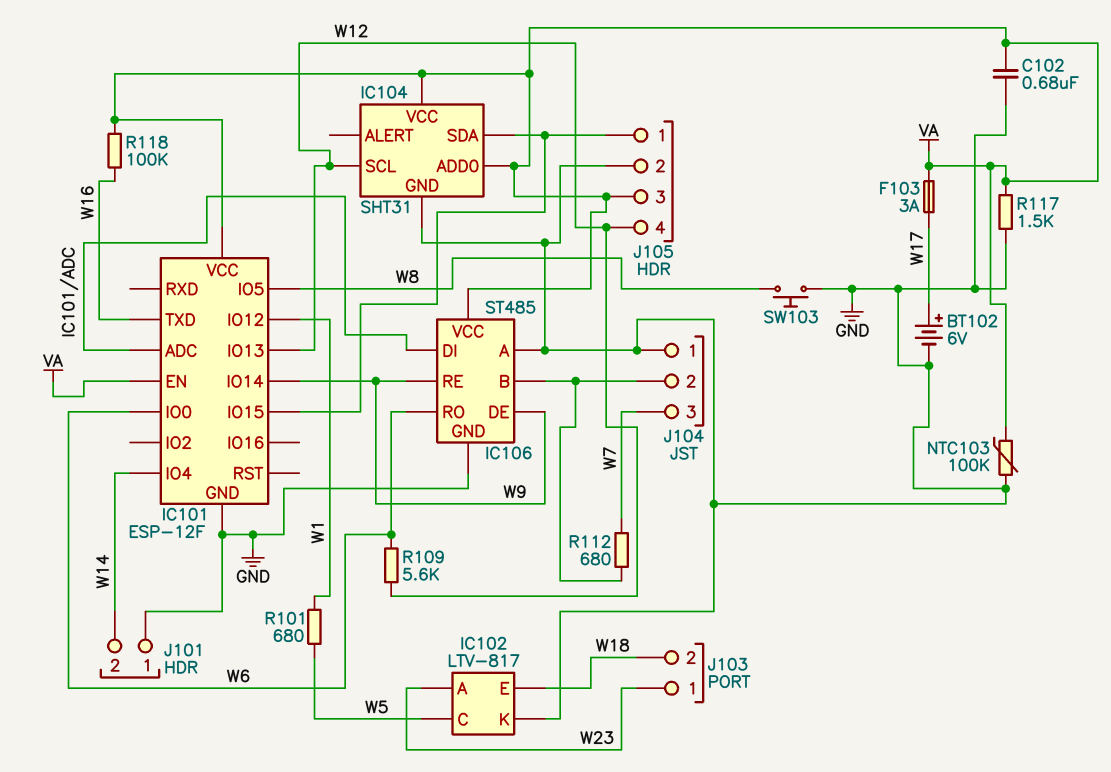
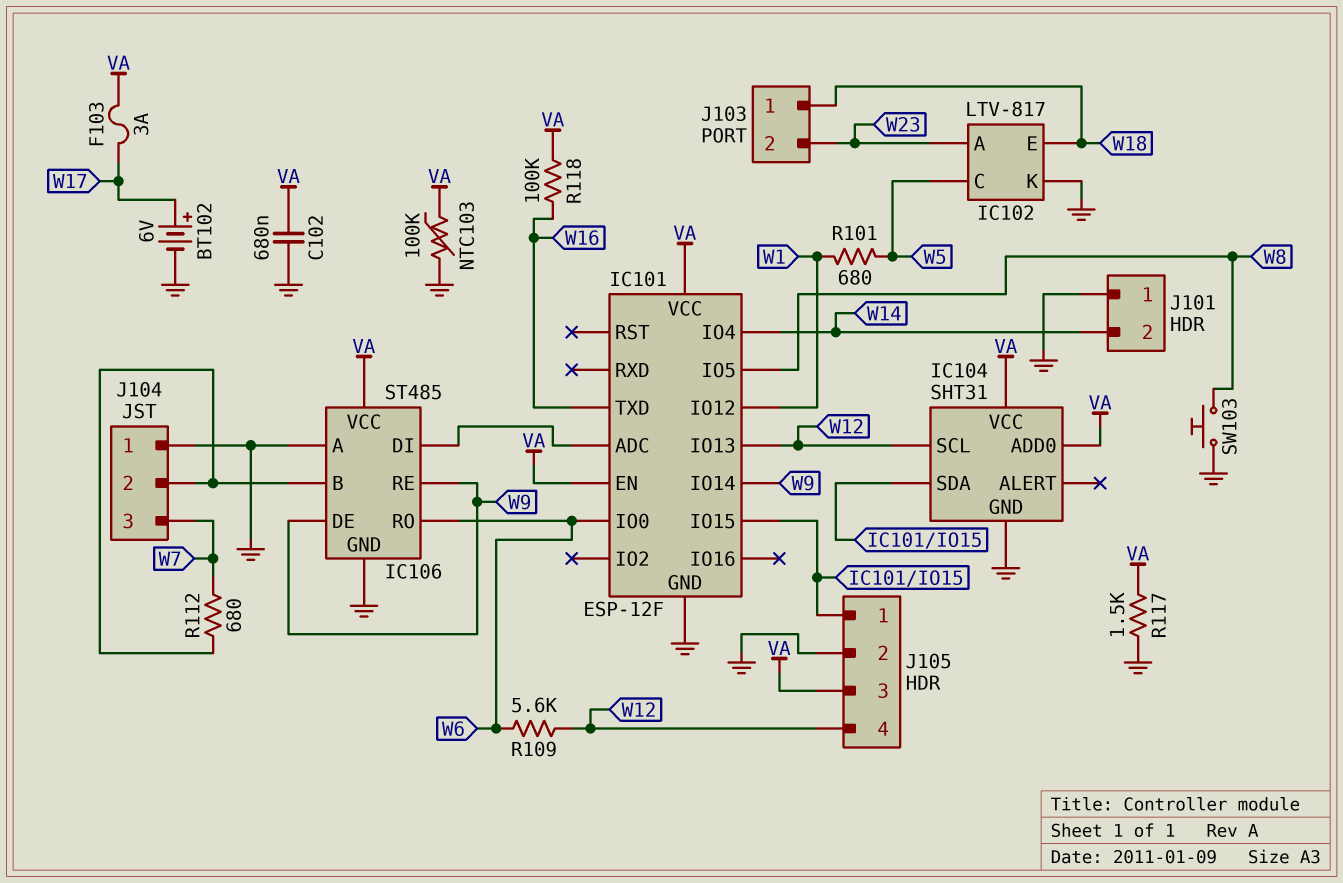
J103 pin 1: W23 -> W18
J103 pin 2: W18 -> W23

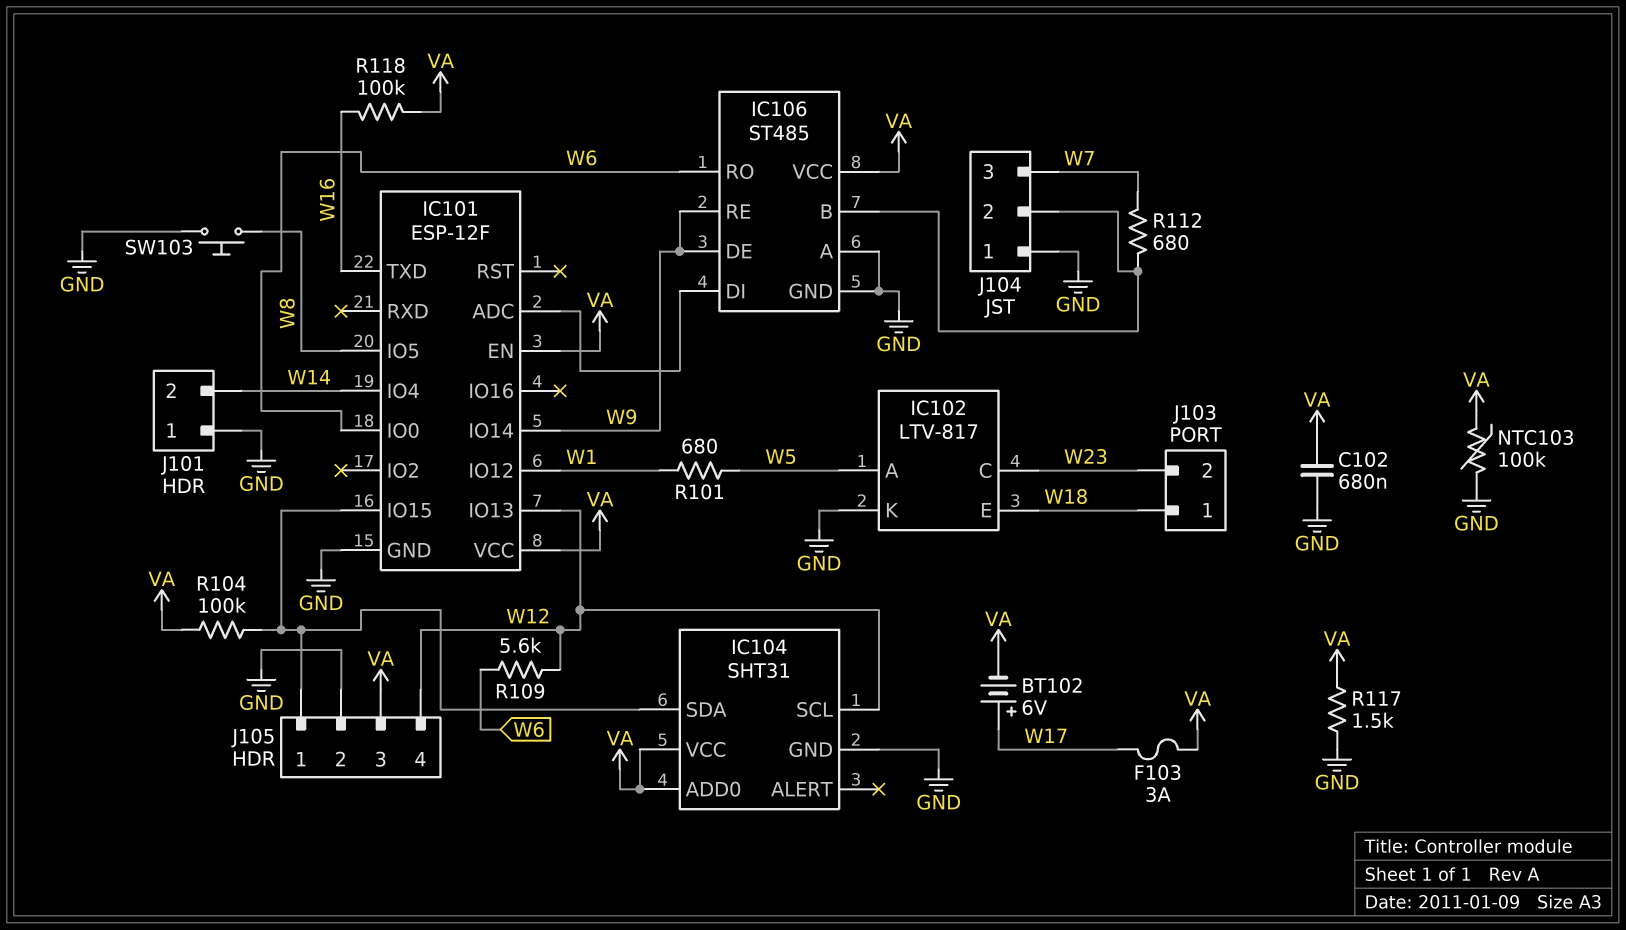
BT102: 6V (plus W17, minus GND) -> 6V (plus W17, minus VA)
IC102 pin A: W23 -> W5
IC102 pin C: W5 -> W23
R104: none -> 100k (IC101/IO15, VA)

